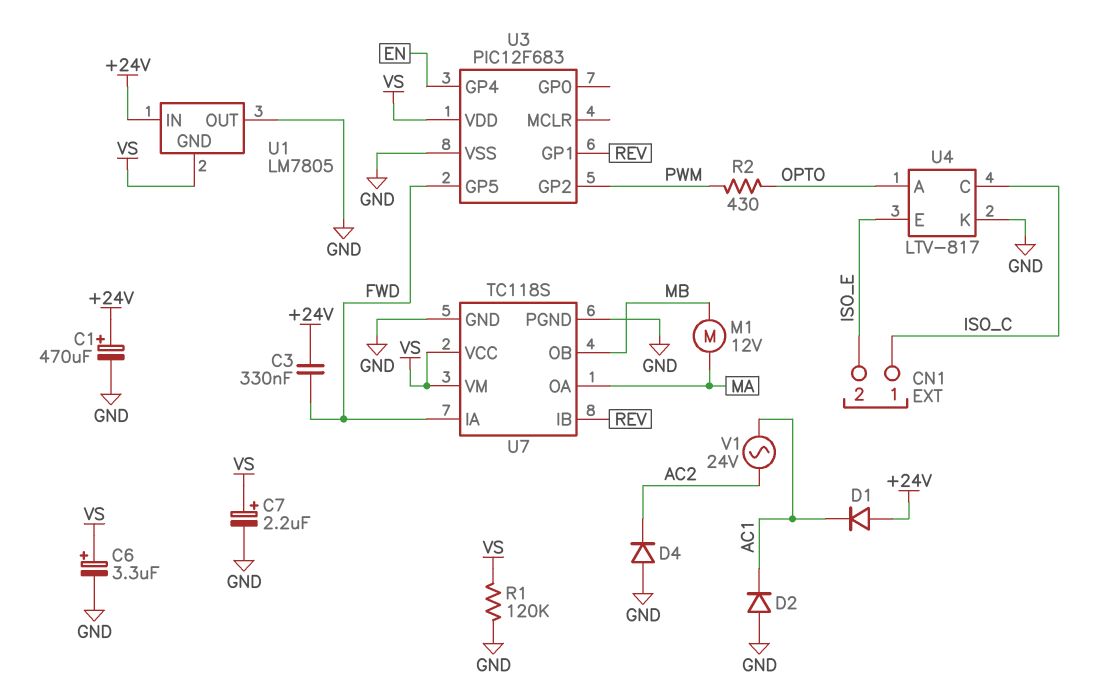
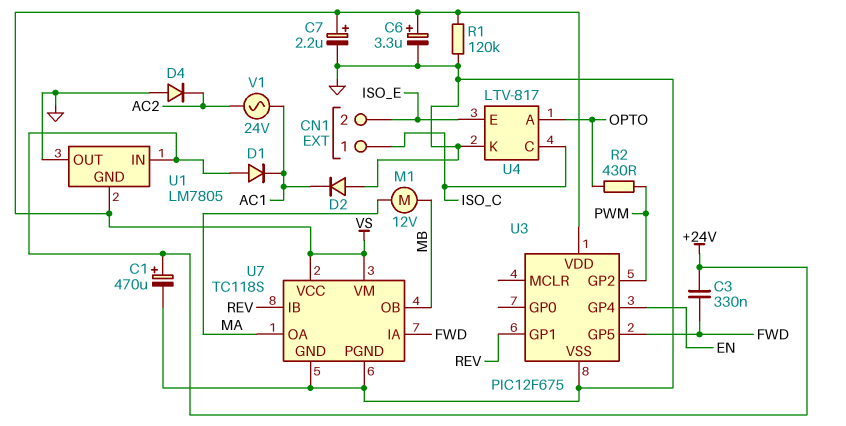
U3: PIC12F683 -> PIC12F675

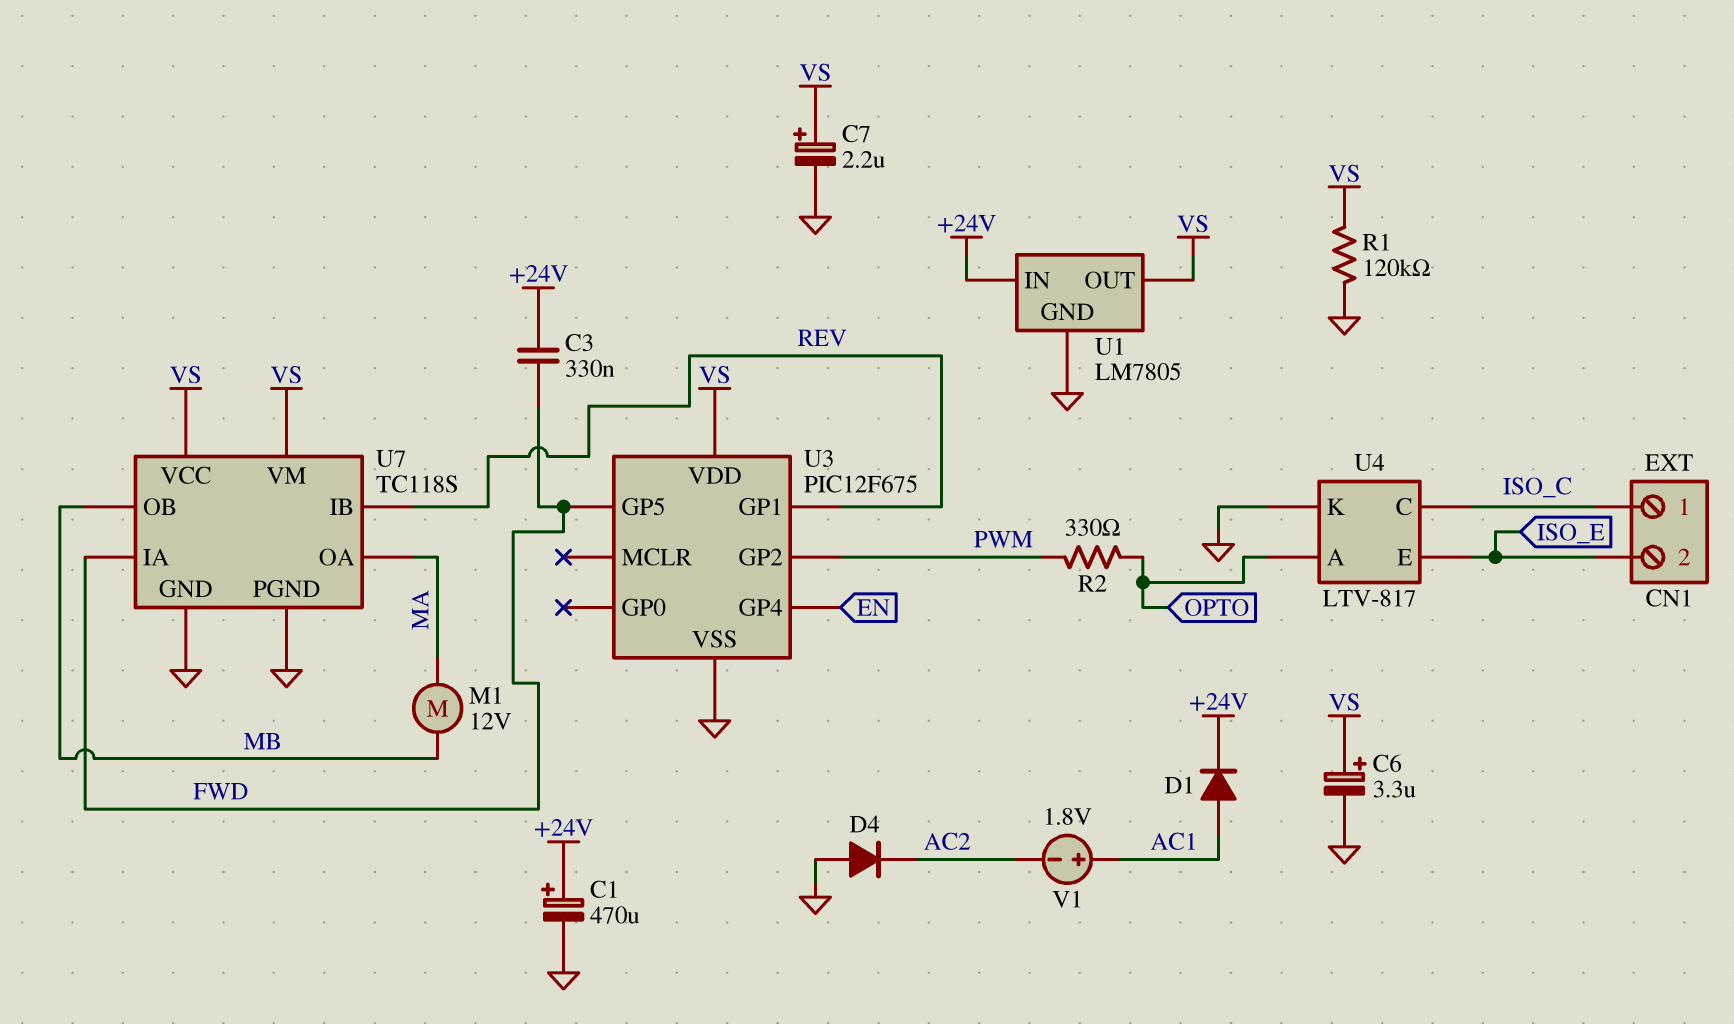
D1: diode (A +24V, K AC1) -> diode (A AC1, K +24V)
D2: diode (A GND, K AC1) -> none
R2: 430 (OPTO, PWM) -> 330 (OPTO, PWM)
U1 pin GND: VS -> GND
U1 pin OUT: GND -> VS
V1: AC 24V (AC1, AC2) -> 1.8V (plus AC1, minus AC2)

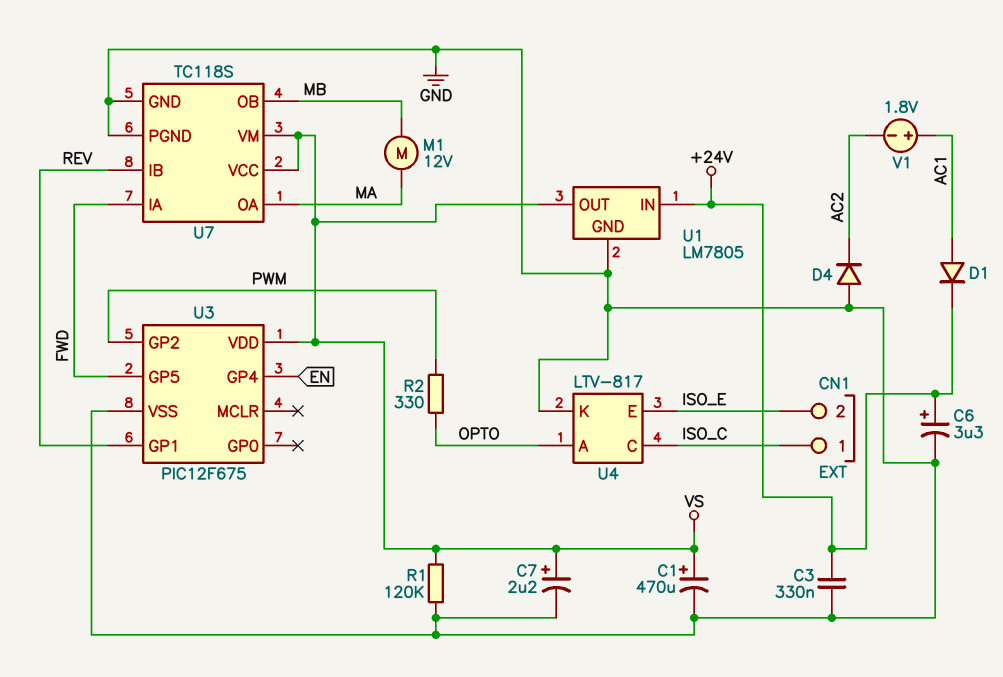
C1: 470uF (plus +24V, minus GND) -> 470uF (plus VS, minus GND)
C3: 330nF (+24V, FWD) -> 330nF (+24V, GND)
C6: 3.3uF (plus VS, minus GND) -> 3.3uF (plus +24V, minus GND)

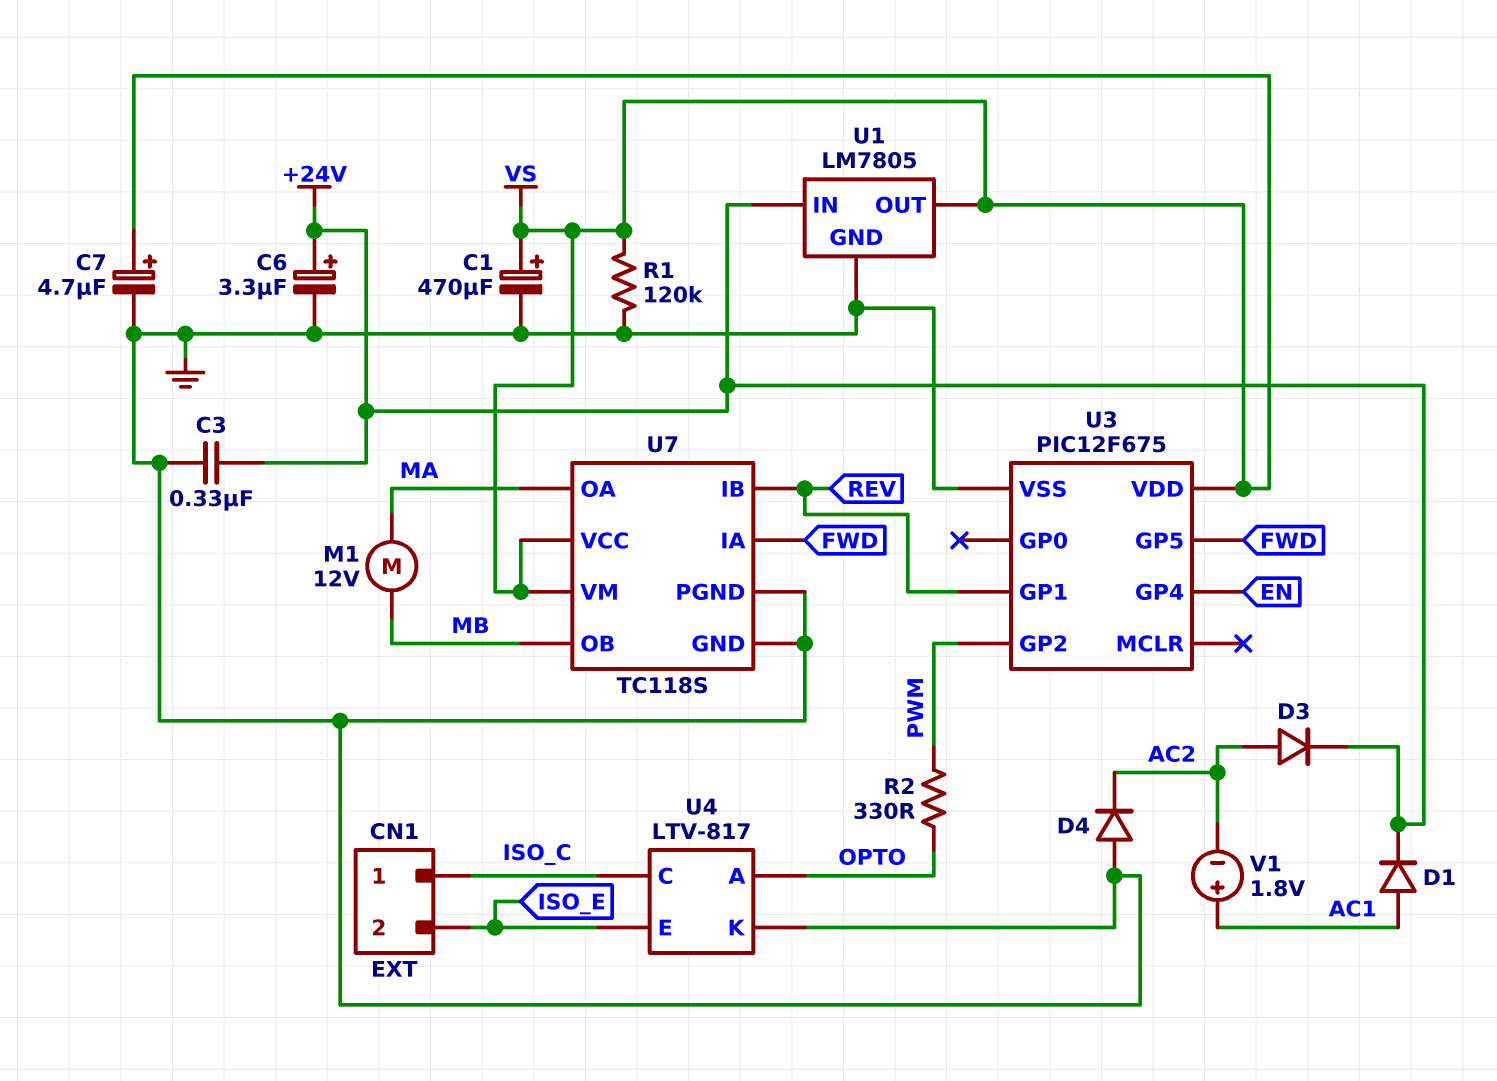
C7: 2.2uF (plus VS, minus GND) -> 4.7uF (plus VS, minus GND)
D3: none -> diode (A AC2, K +24V)

